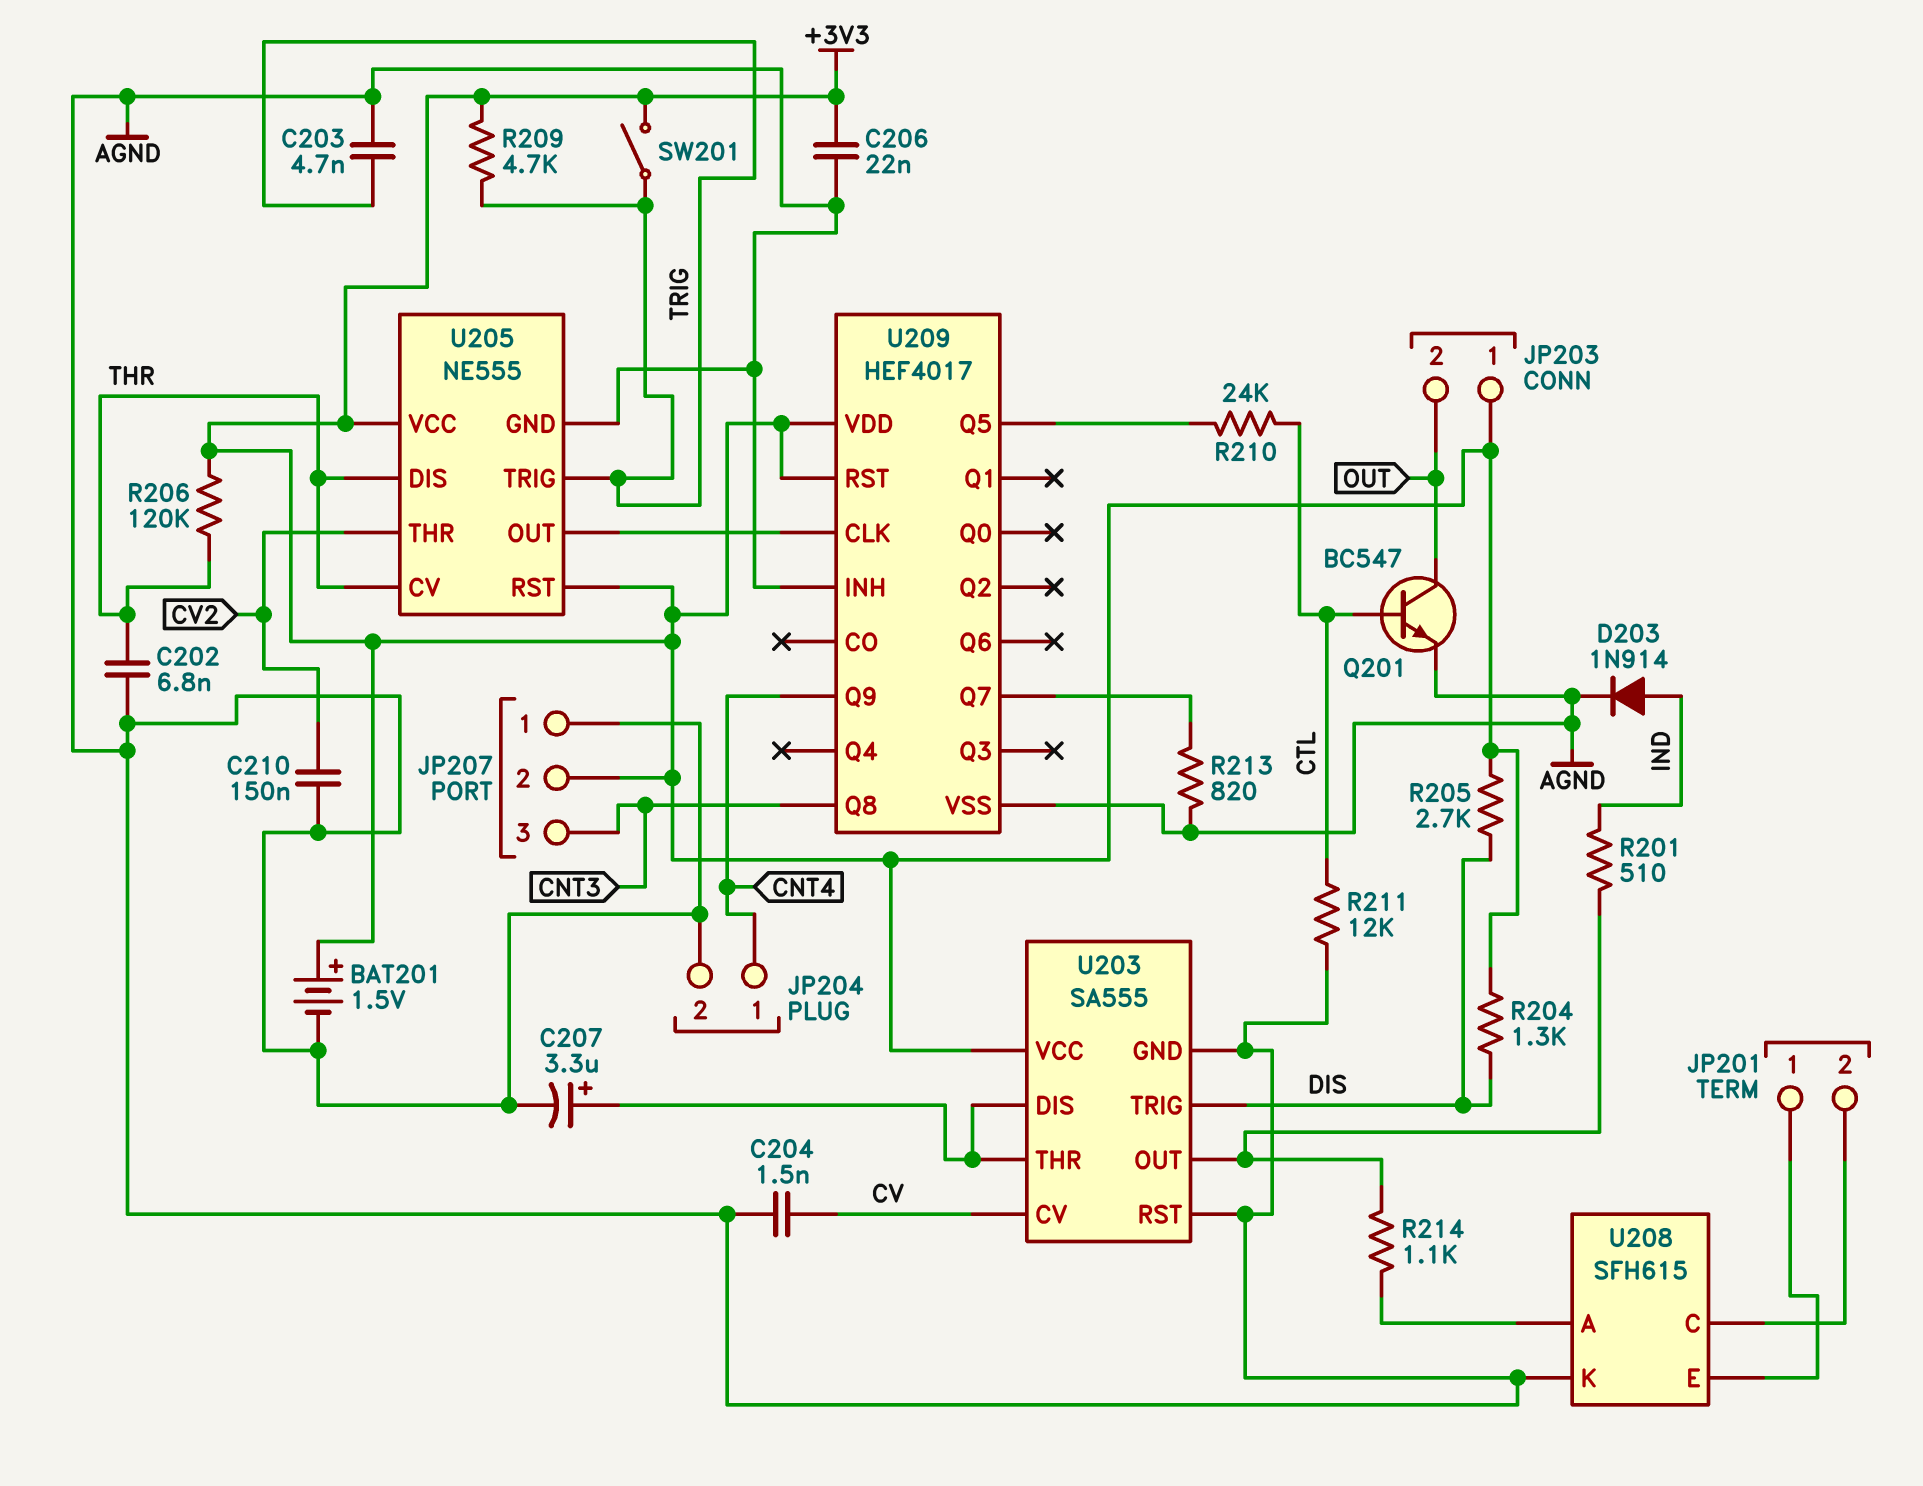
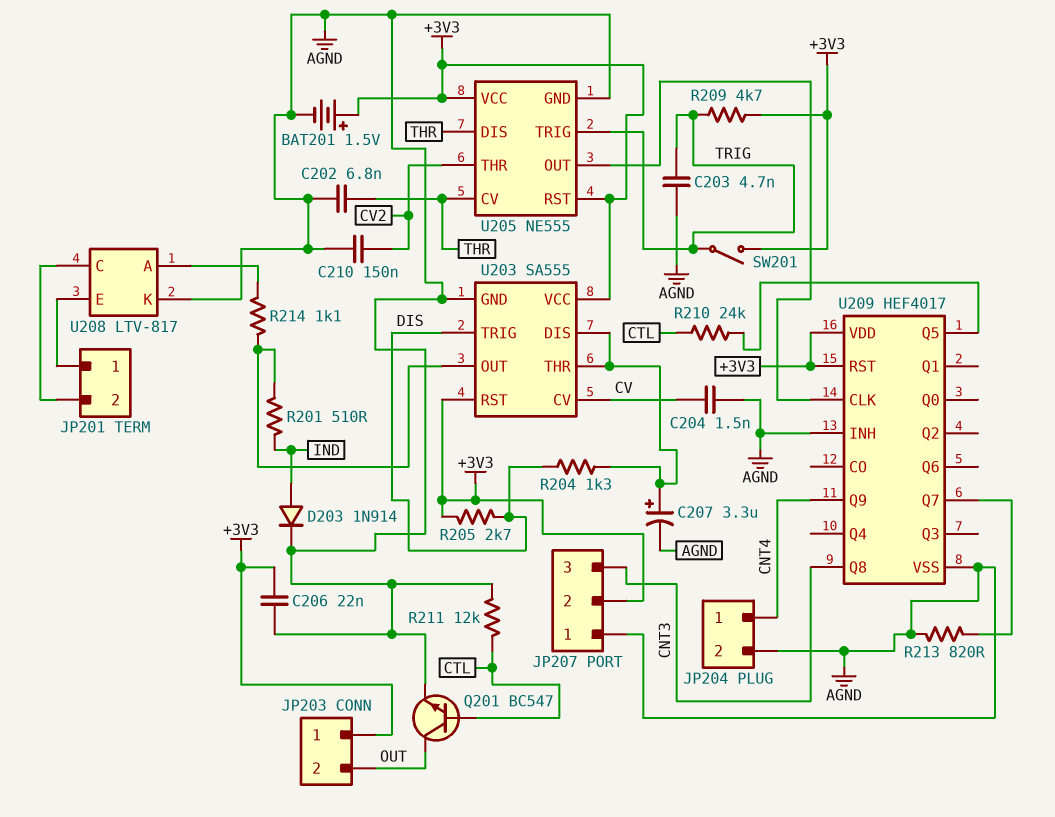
R204: 1.3k (+3V3, DIS) -> 1.3k (DIS, U203/DIS)
R206: 120k (+3V3, THR) -> none
U203 pin RST: AGND -> +3V3
U208: SFH615 -> LTV-817

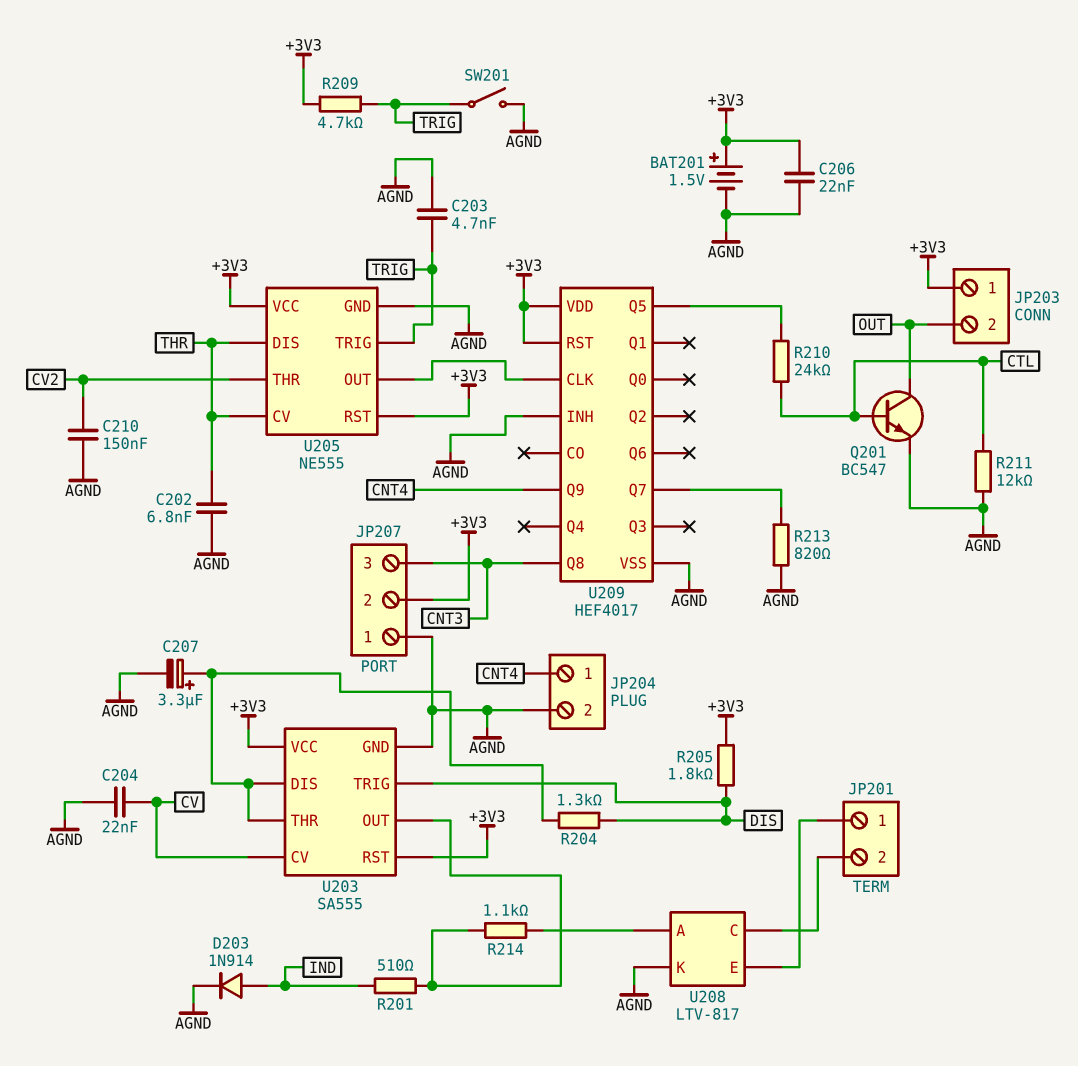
C204: 1.5nF (AGND, CV) -> 22nF (AGND, CV)
R205: 2.7k (+3V3, DIS) -> 1.8k (+3V3, DIS)
SW201: switch (+3V3, TRIG) -> switch (AGND, TRIG)

